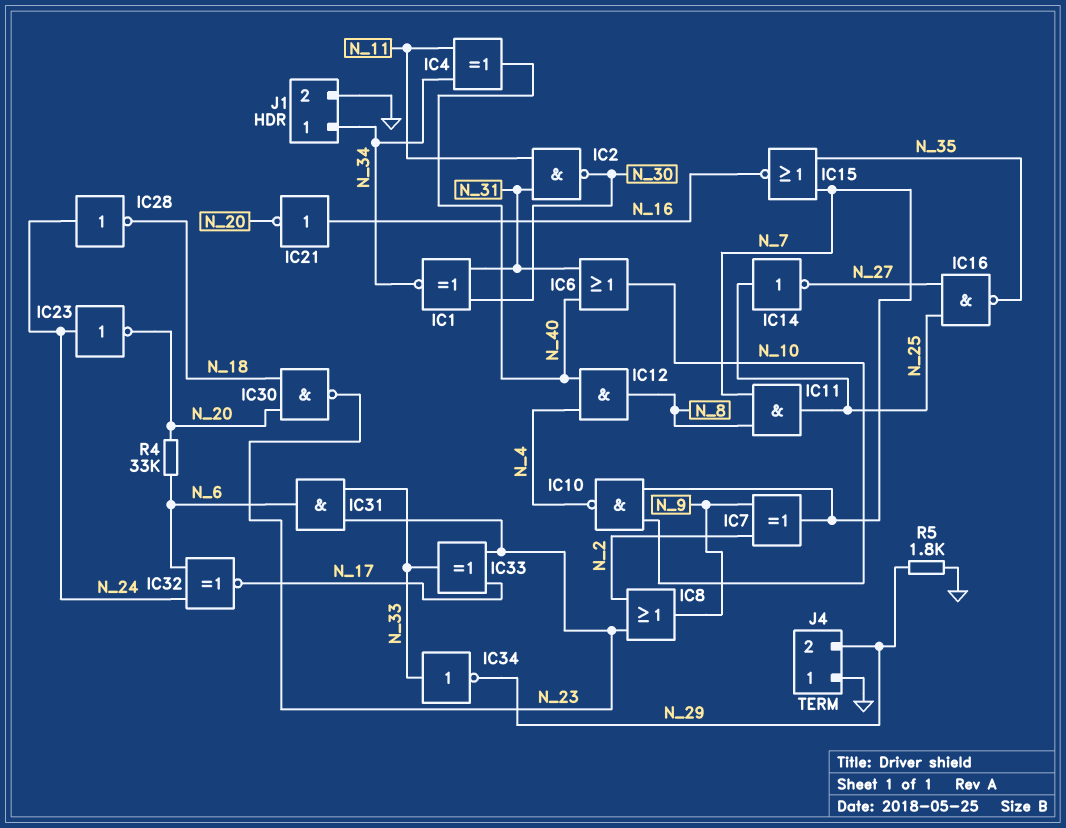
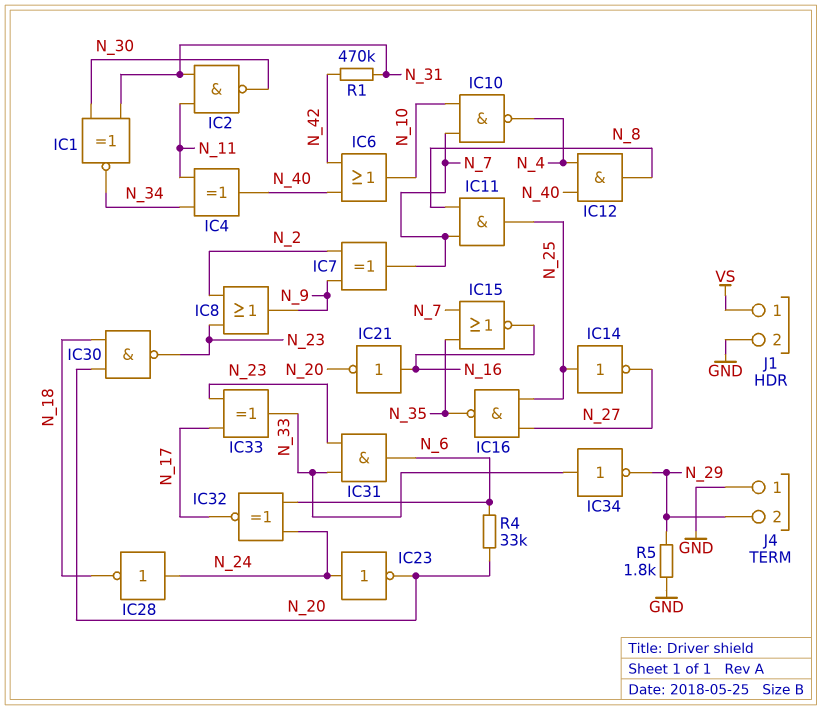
IC6: OR (in N_31, in N_40, out N_10) -> OR (in N_40, in N_42, out N_10)
J1 pin 1: N_34 -> VS
R1: none -> 470k (N_31, N_42)

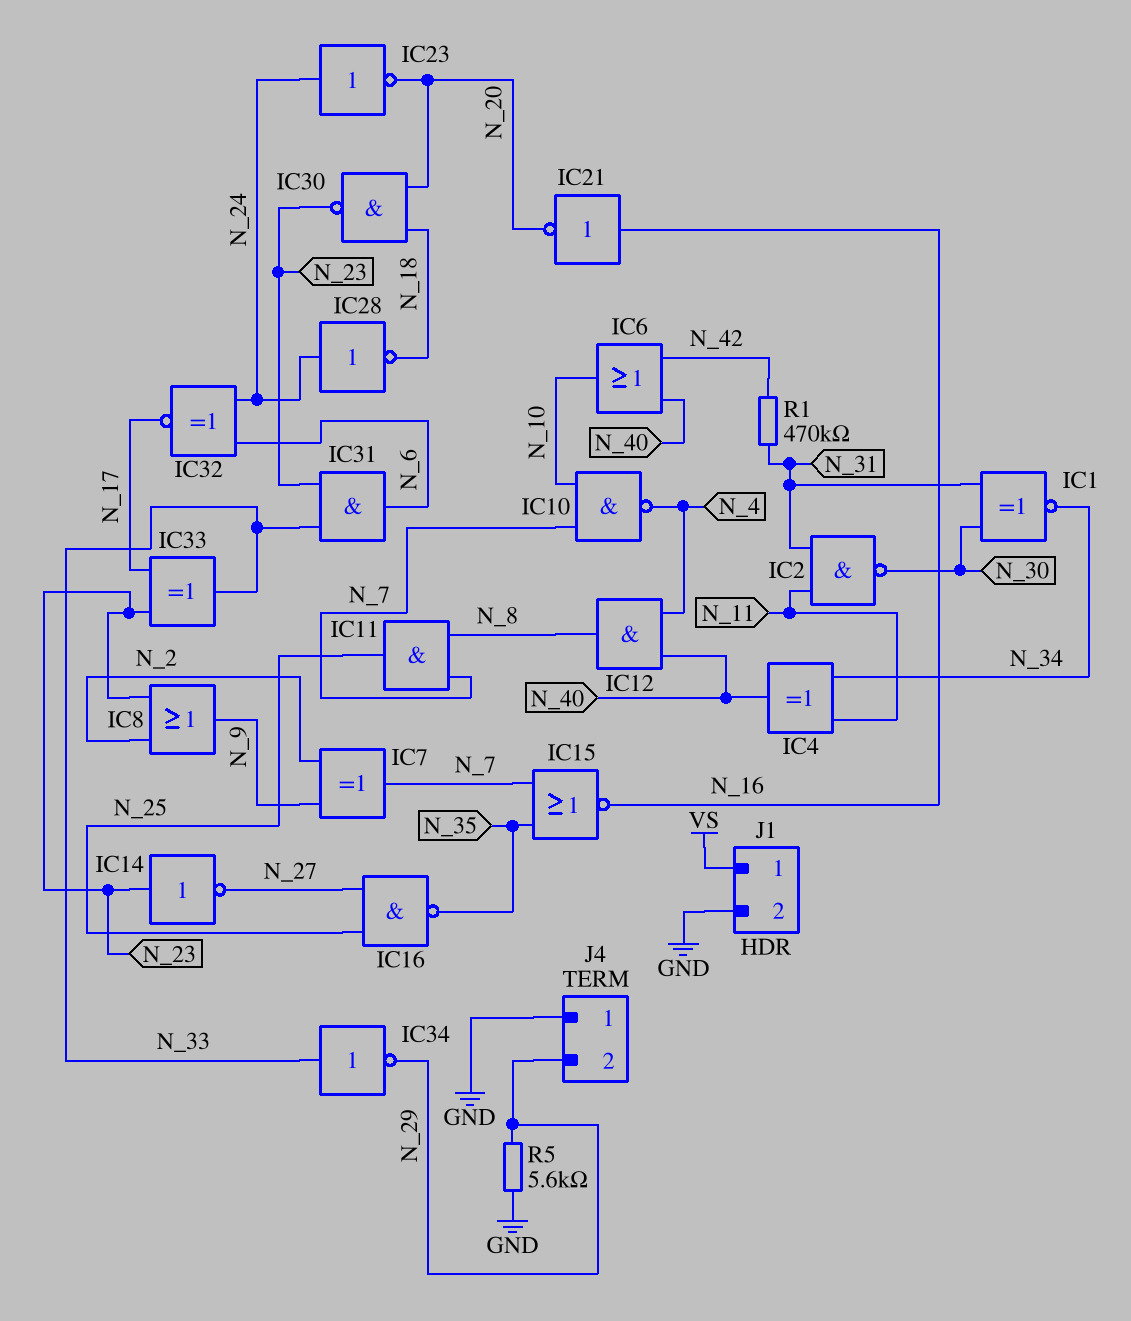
IC14: NOT (in N_25, out N_27) -> NOT (in N_23, out N_27)
R4: 33k (N_6, N_20) -> none
R5: 1.8k (GND, N_29) -> 5.6k (GND, N_29)

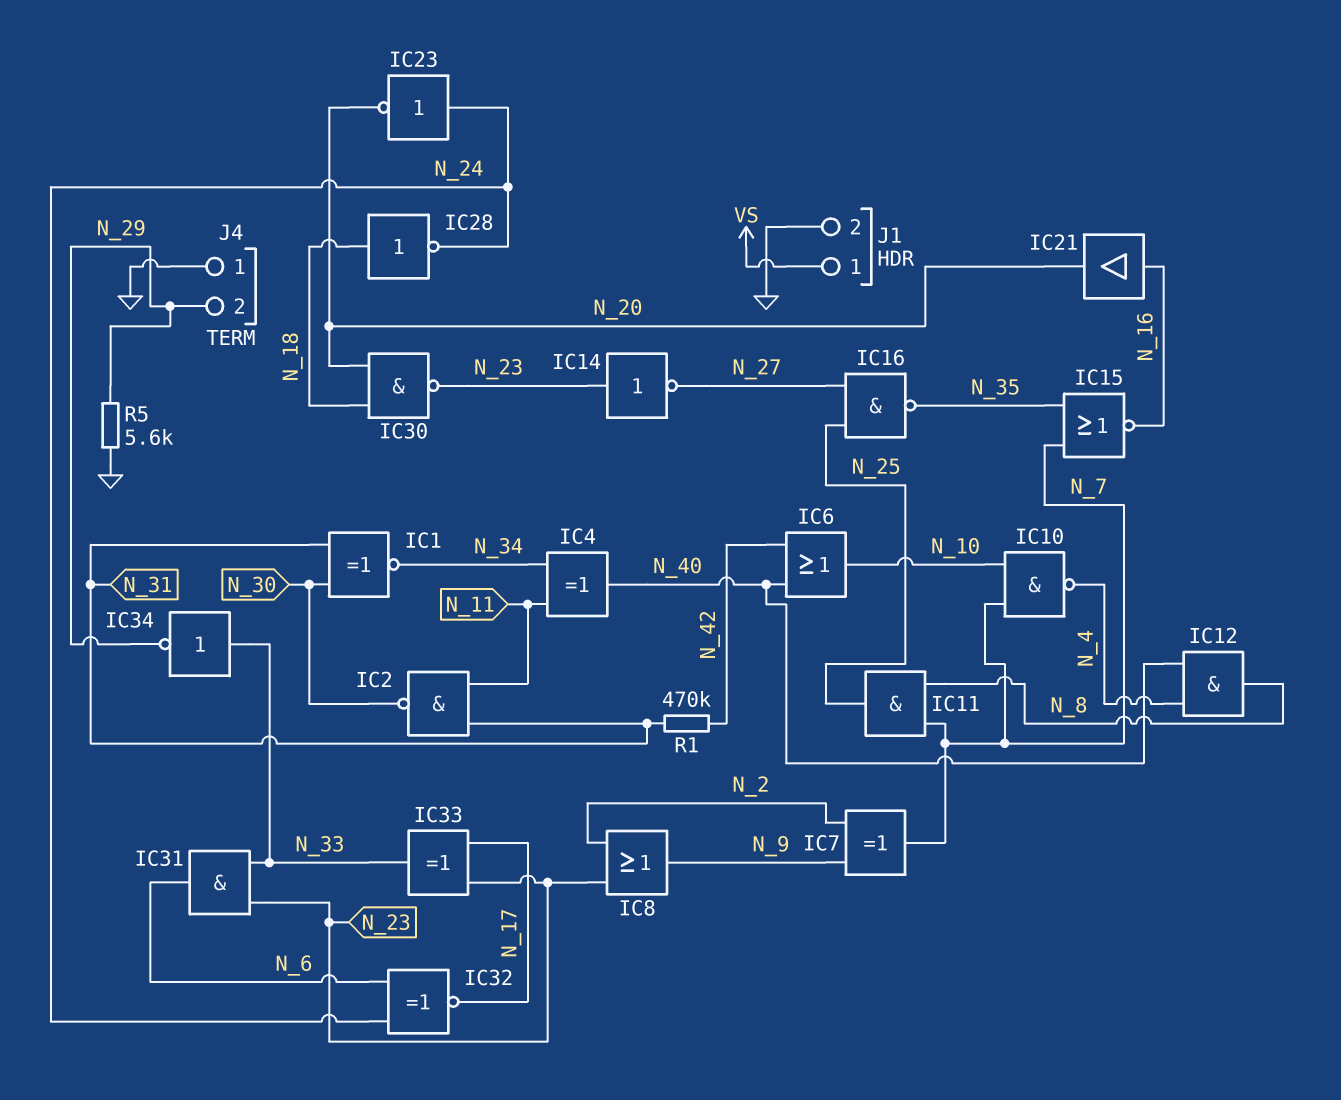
IC21: NOT (in N_16, out N_20) -> buffer (in N_16, out N_20)
IC28: NOT (in N_24, out N_18) -> NOT (in N_18, out N_24)

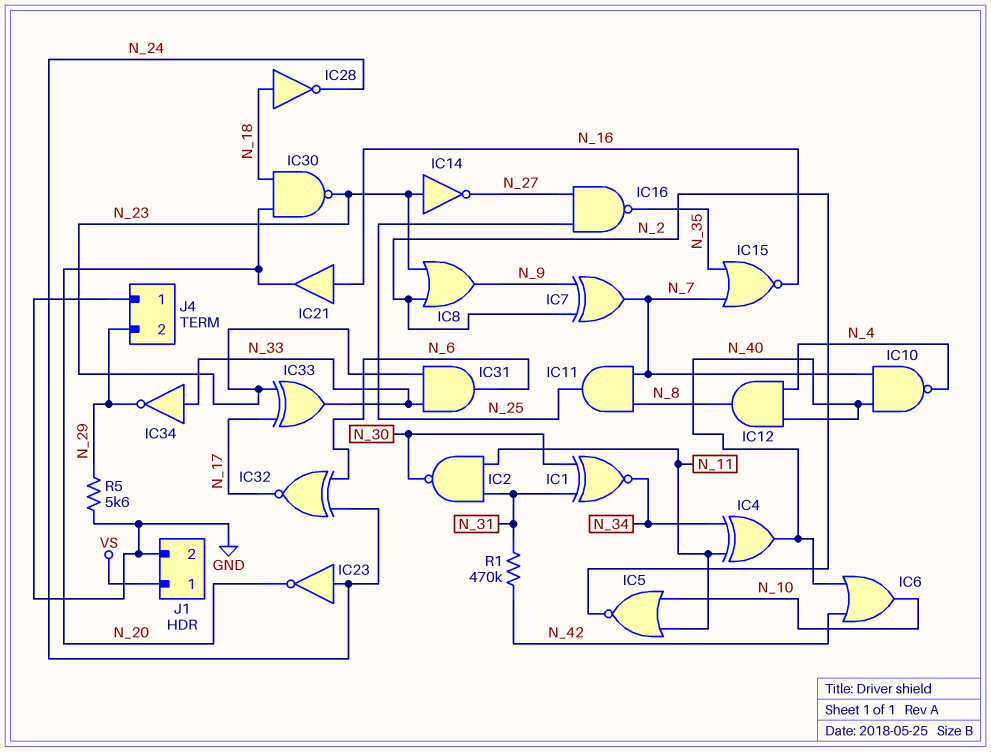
IC5: none -> NOR (in N_10, in N_11, out N_2)
IC10: NAND (in N_7, in N_10, out N_4) -> NAND (in N_7, in N_40, out N_4)

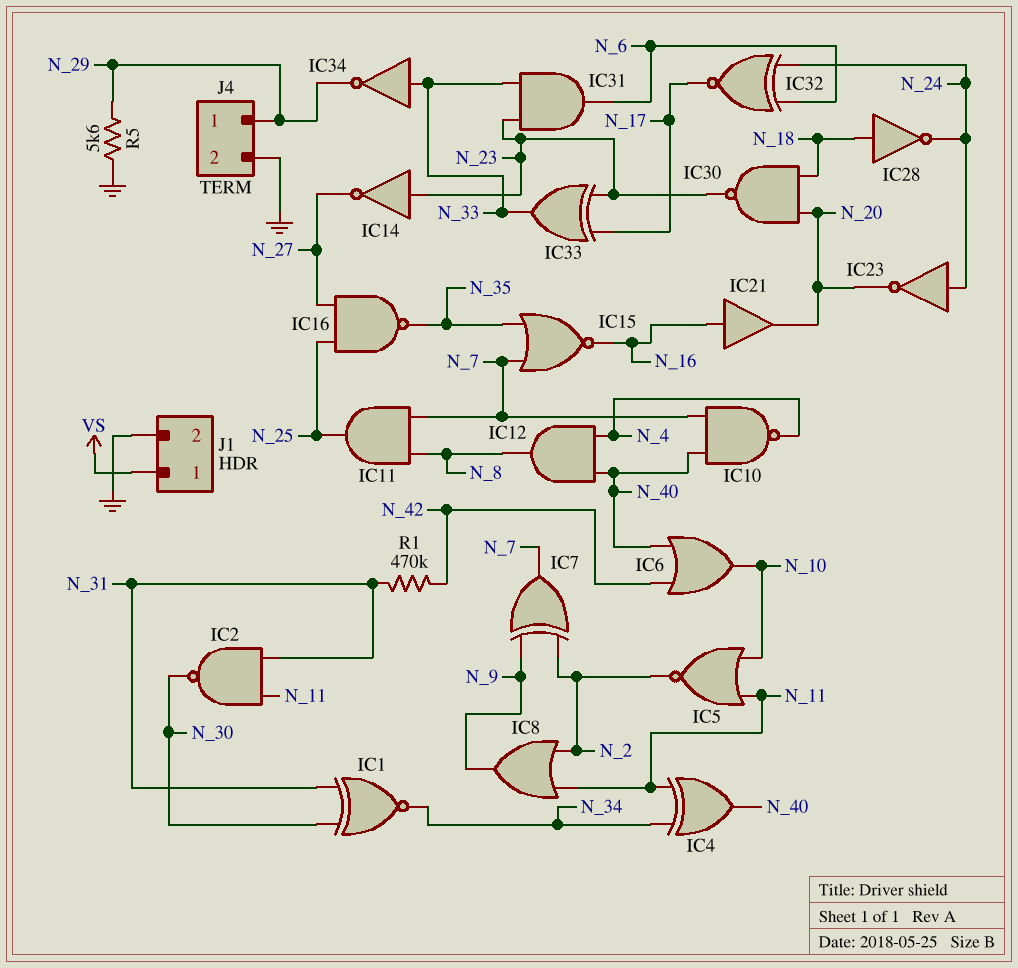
IC8: OR (in N_2, in N_23, out N_9) -> OR (in N_2, in N_11, out N_9)
J4 pin 1: GND -> N_29
J4 pin 2: N_29 -> GND

